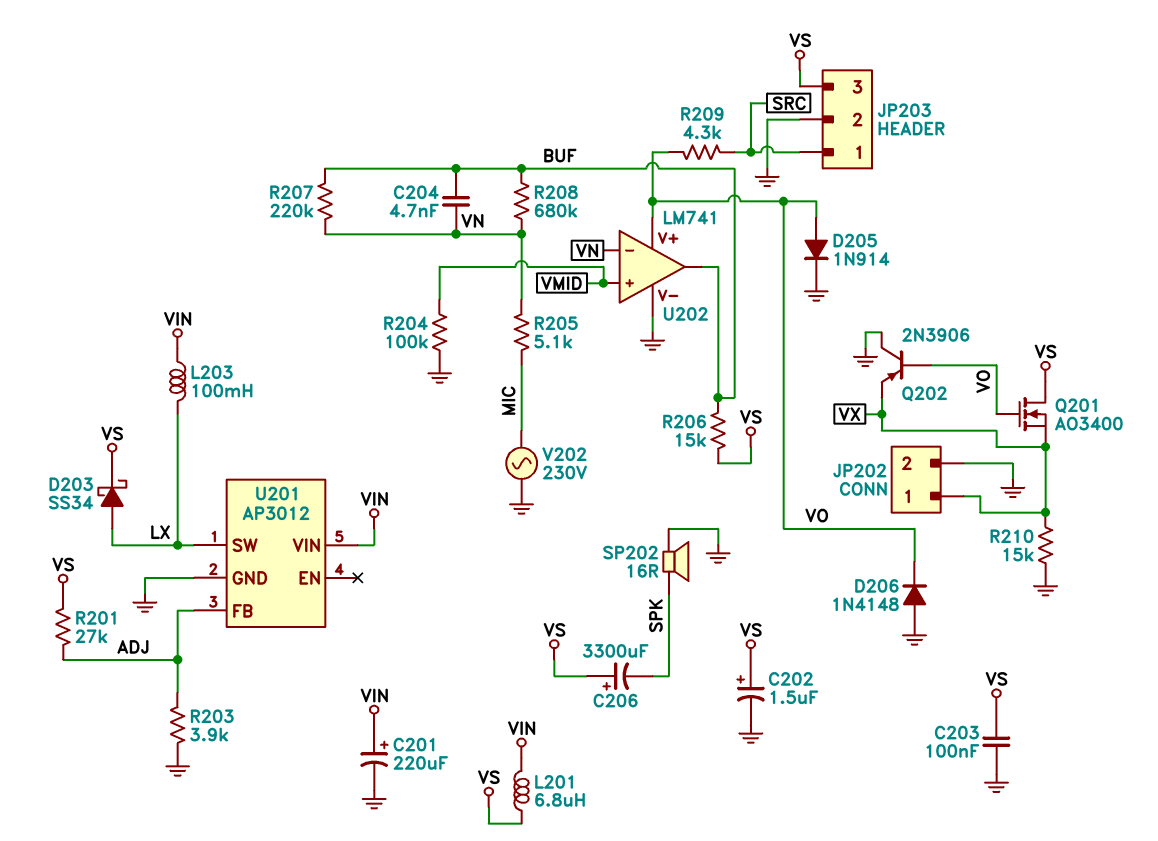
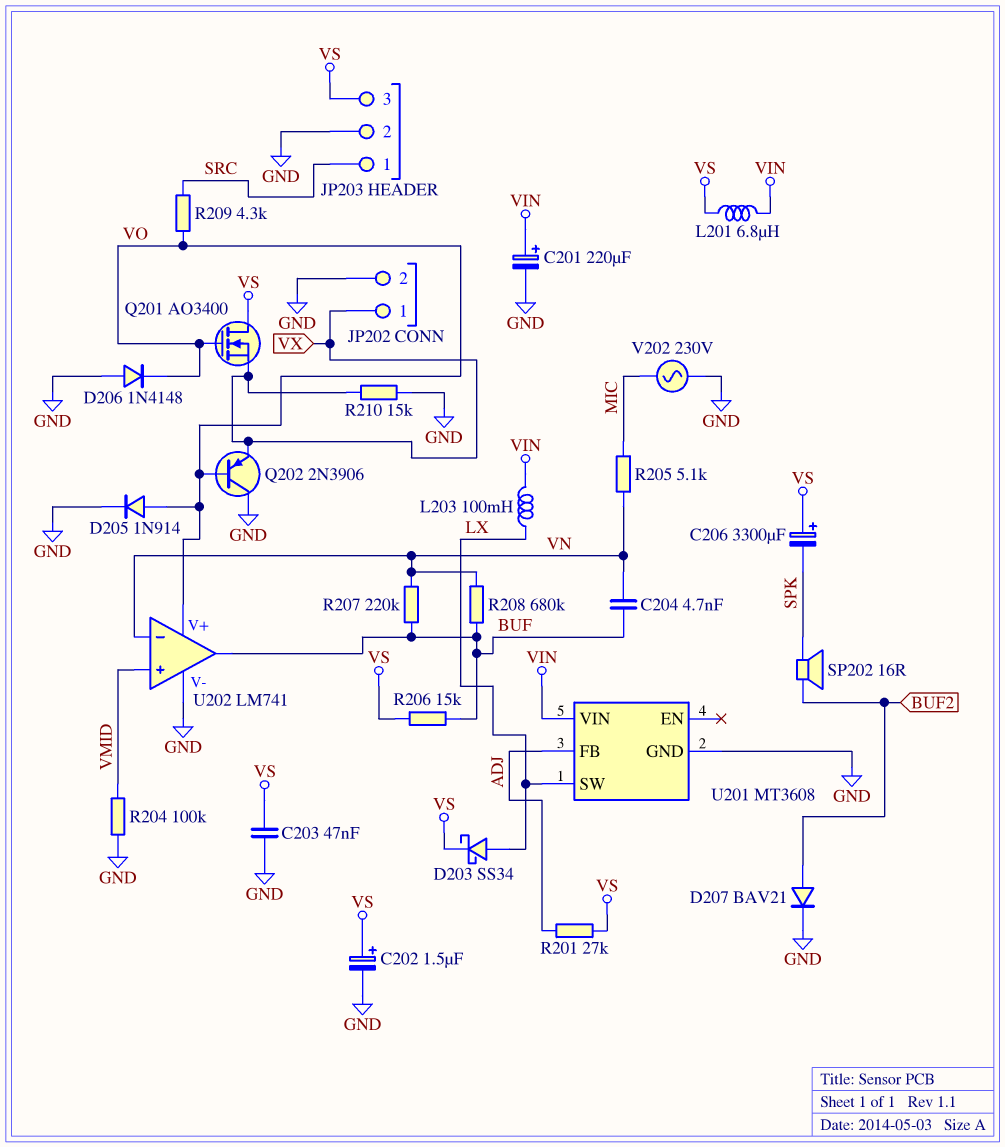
C203: 100nF (GND, VS) -> 47nF (GND, VS)
D207: none -> diode BAV21 (A BUF2, K GND)
R203: 3.9k (ADJ, GND) -> none
SP202: speaker 16R (GND, SPK) -> speaker 16R (BUF2, SPK)
U201: AP3012 -> MT3608

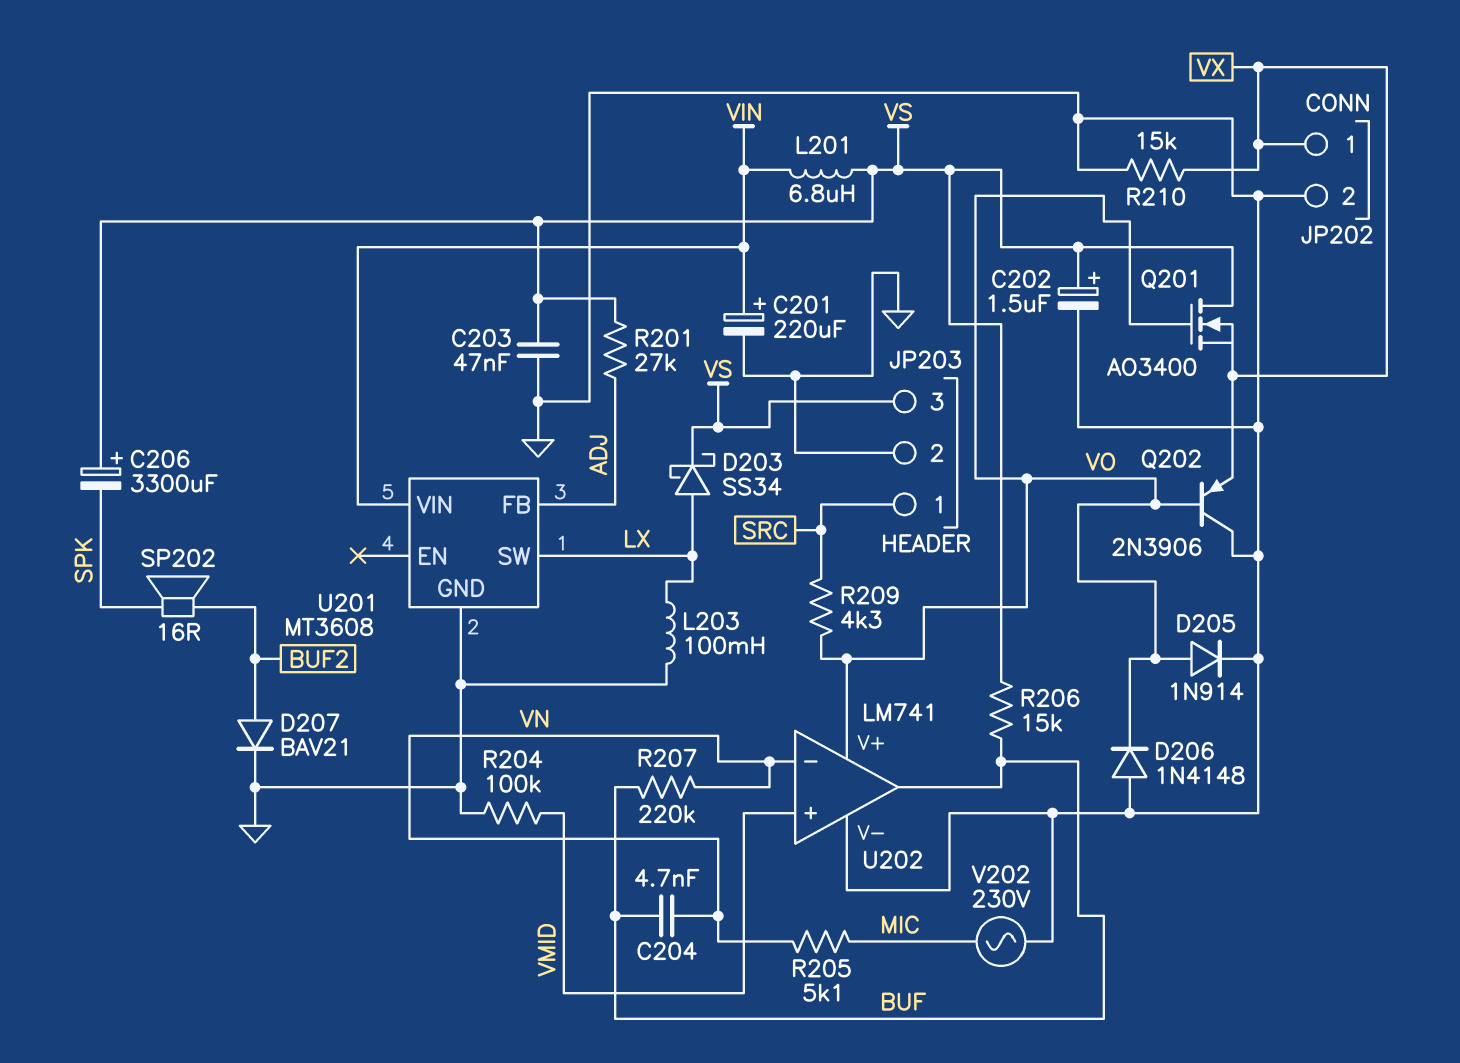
L203: 100mH (LX, VIN) -> 100mH (GND, LX)
R208: 680k (BUF, VN) -> none

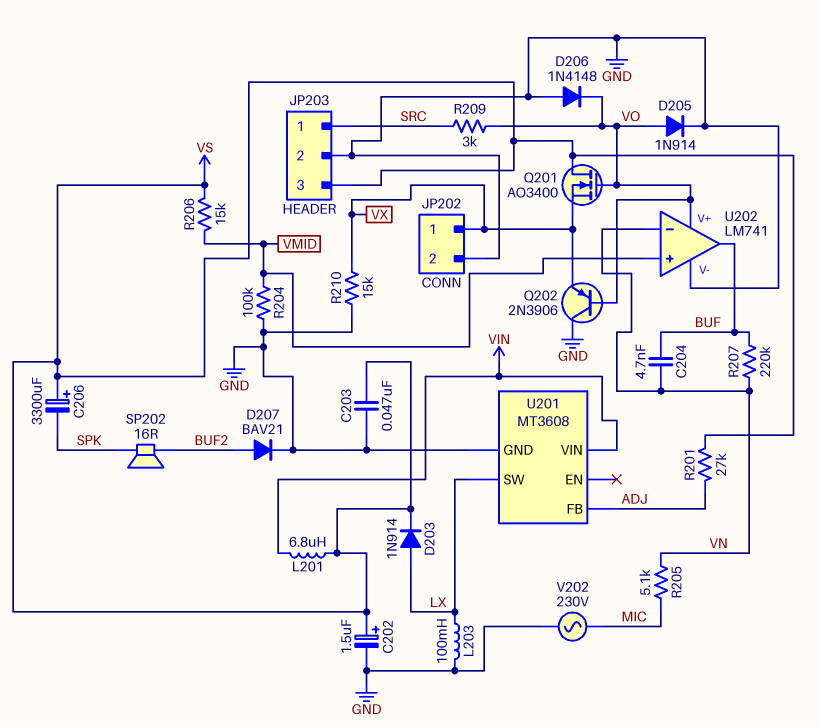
C201: 220uF (plus VIN, minus GND) -> none
D203: schottky SS34 (A LX, K VS) -> diode 1N914 (A LX, K VS)
R206: 15k (BUF, VS) -> 15k (VMID, VS)
R209: 4.3k (SRC, VO) -> 3k (SRC, VO)

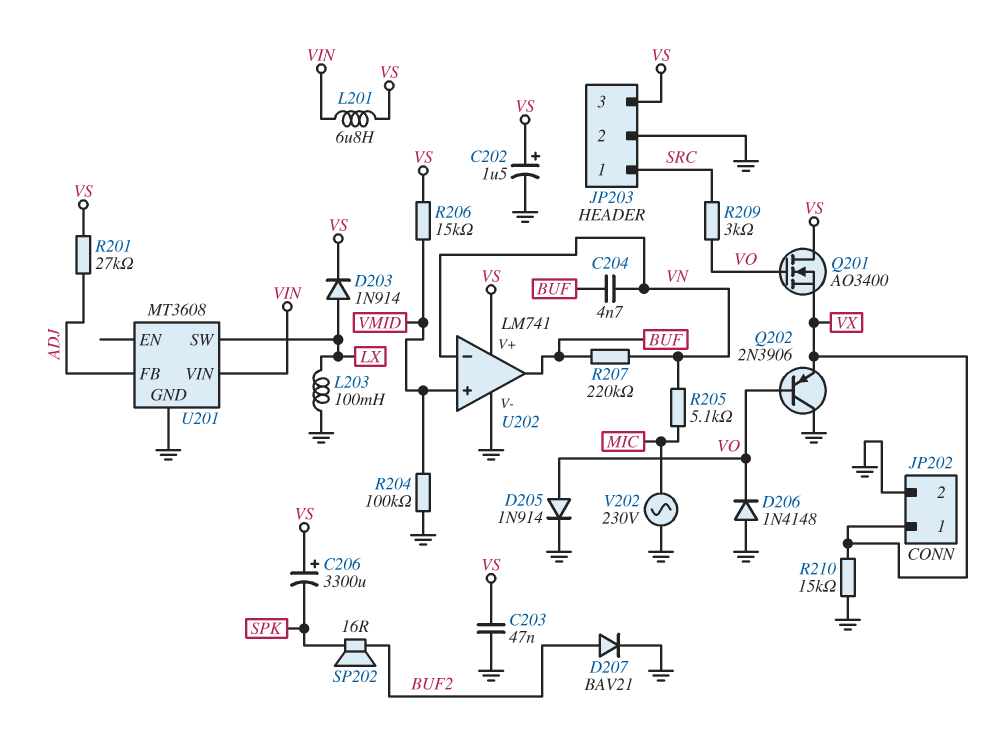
U202 pin V+: VO -> VS

